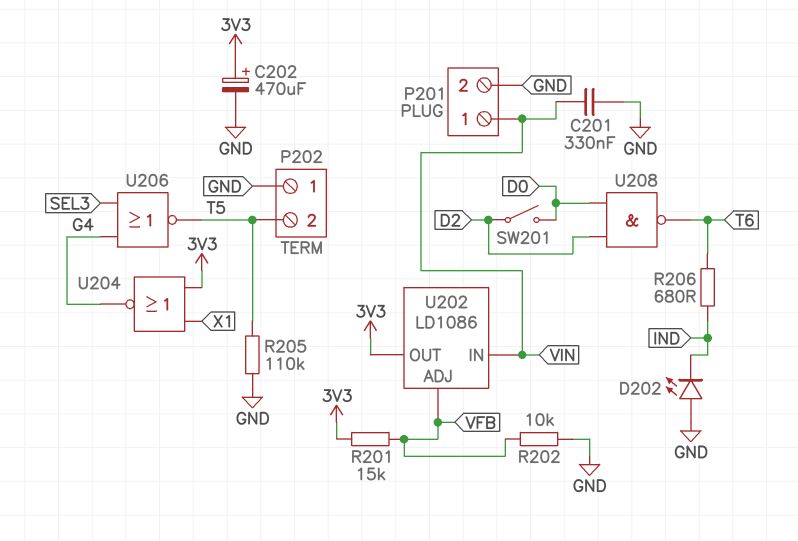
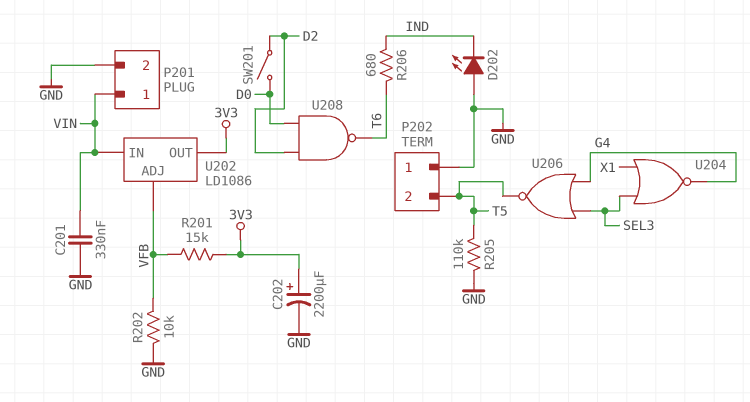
C202: 470uF (plus 3V3, minus GND) -> 2200uF (plus 3V3, minus GND)
U204: NOR (in 3V3, in X1, out G4) -> NOR (in SEL3, in X1, out G4)

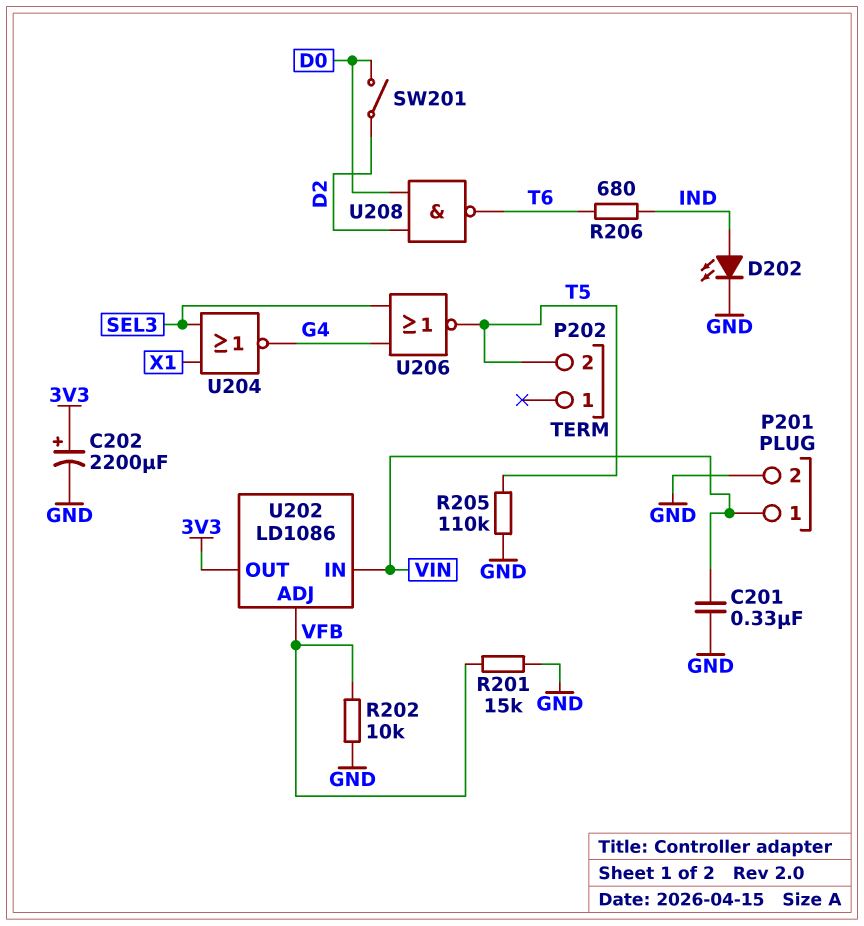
D202: LED (A GND, K IND) -> LED (A IND, K GND)
P202 pin 1: GND -> none
R201: 15k (3V3, VFB) -> 15k (GND, VFB)

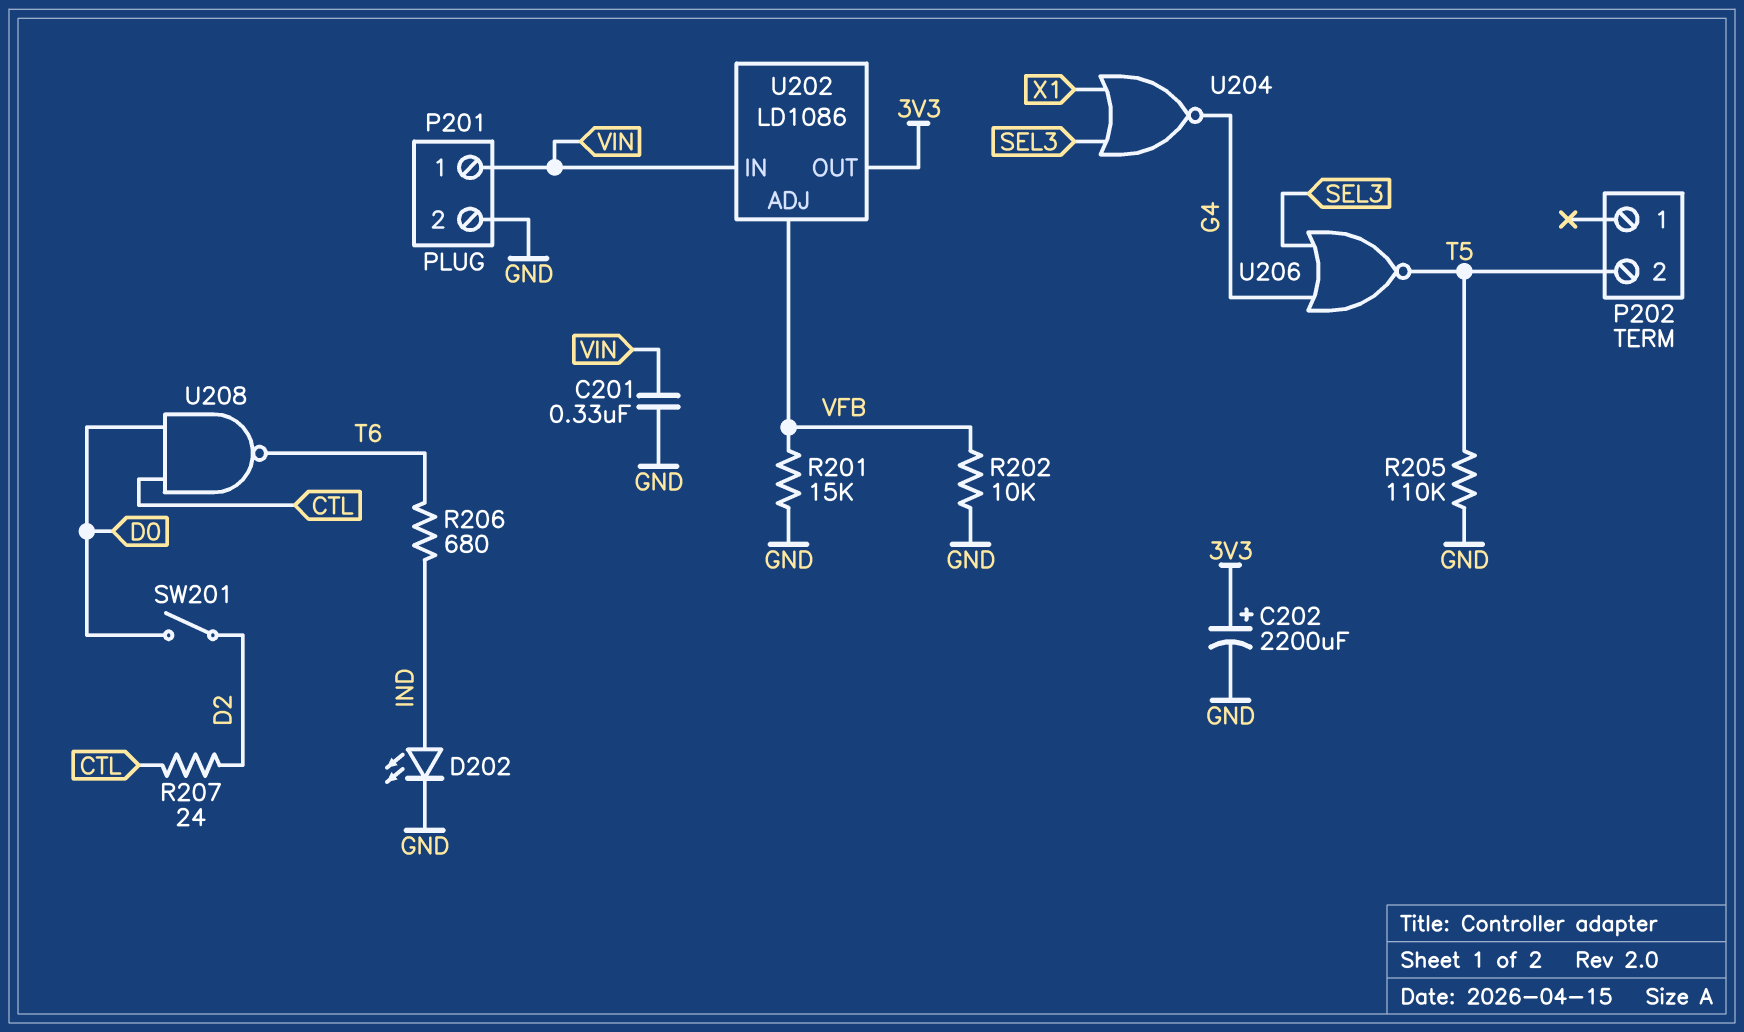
R207: none -> 24 (CTL, D2)
U208: NAND (in D0, in D2, out T6) -> NAND (in CTL, in D0, out T6)

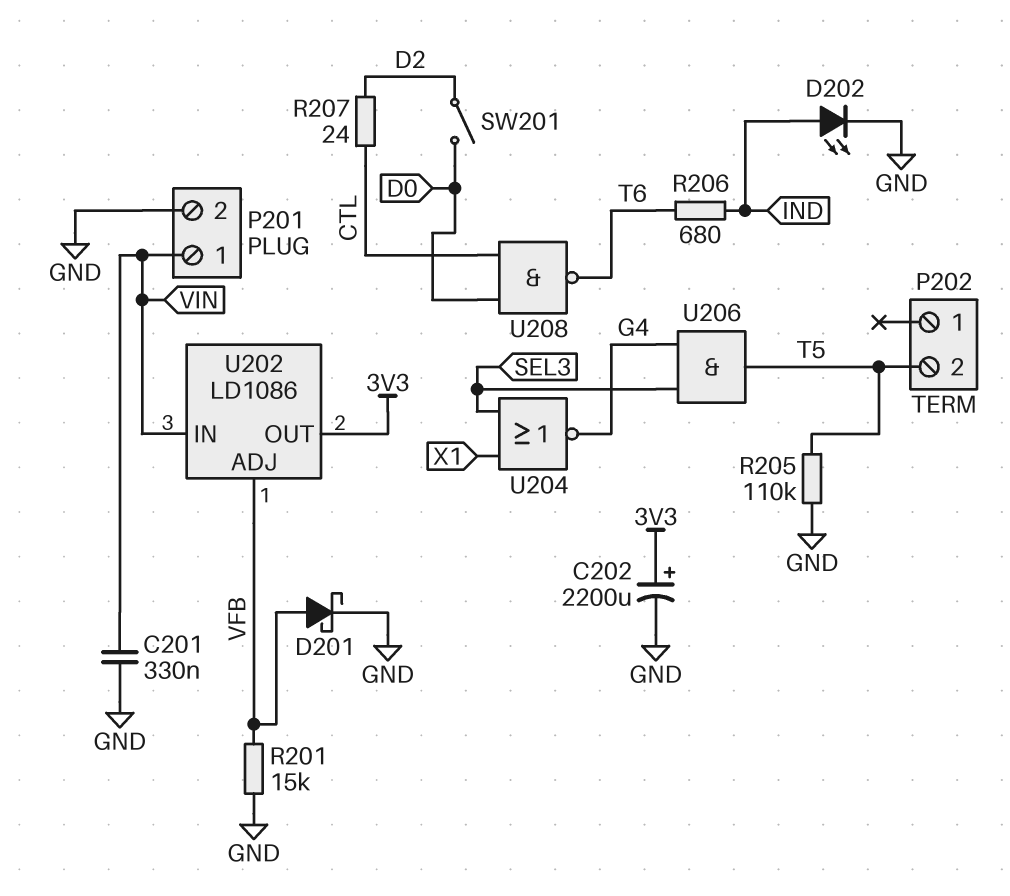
D201: none -> schottky (A VFB, K GND)
R202: 10k (GND, VFB) -> none
U206: NOR (in G4, in SEL3, out T5) -> AND (in G4, in SEL3, out T5)

